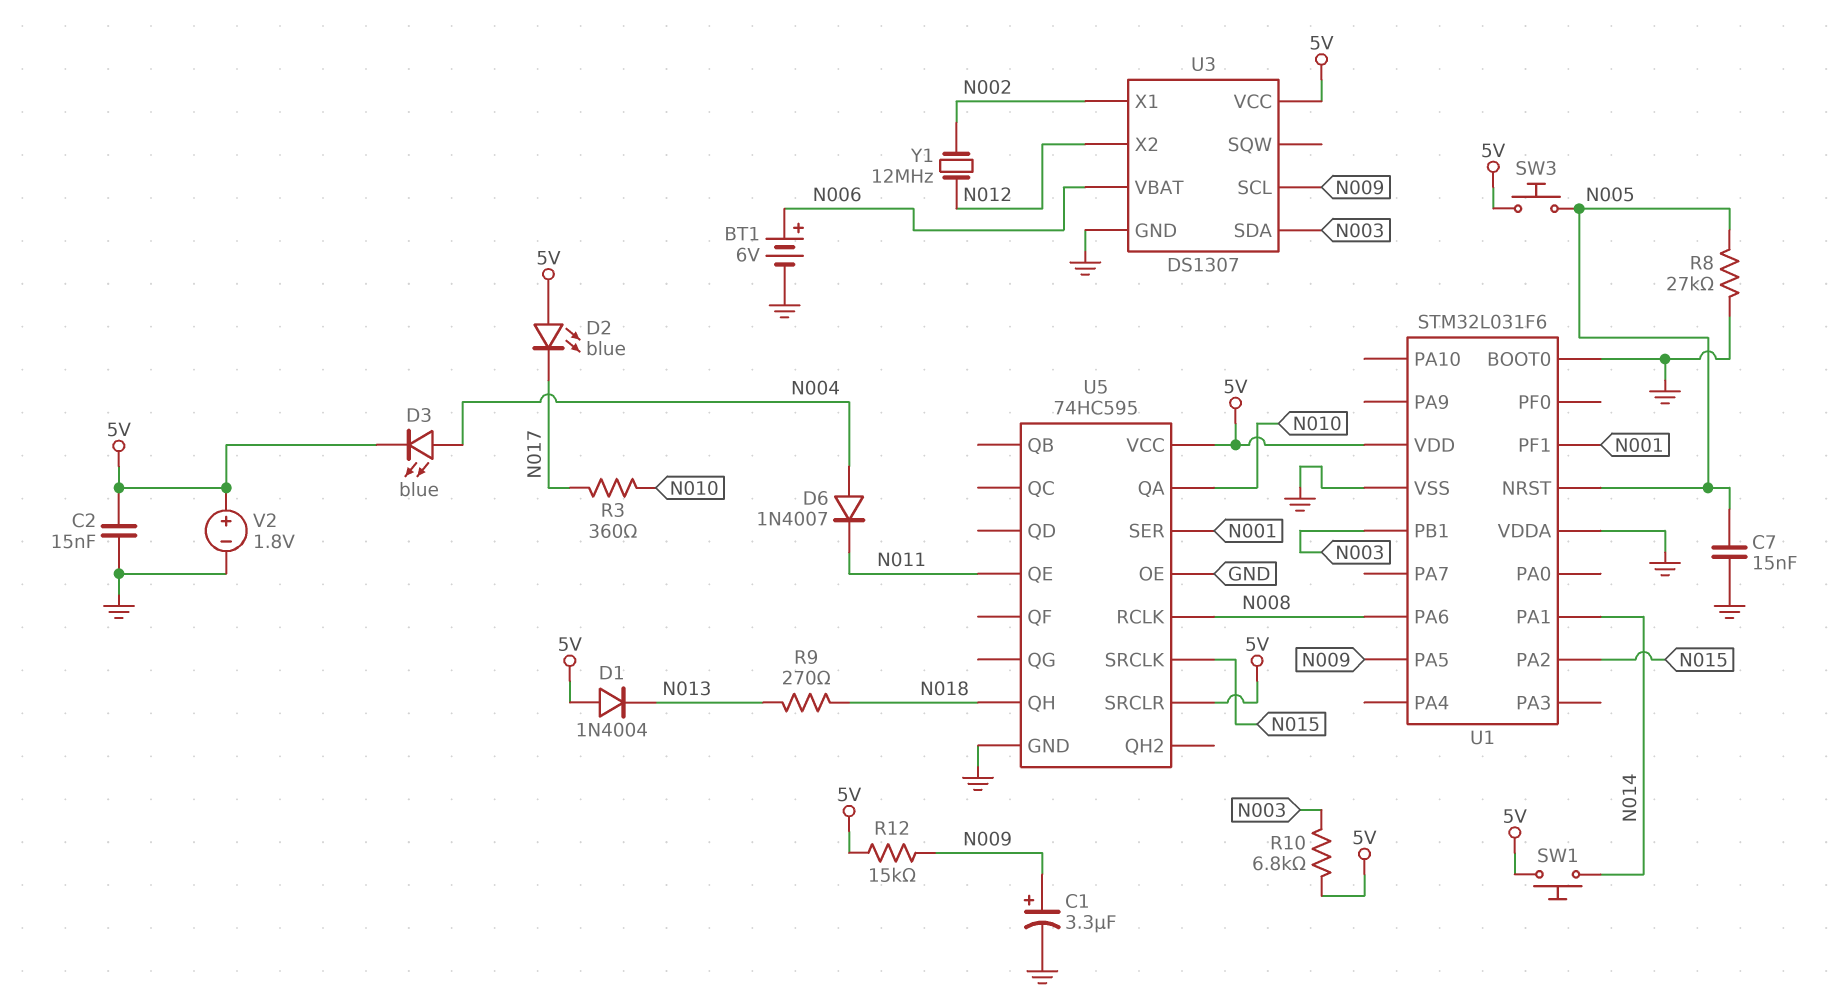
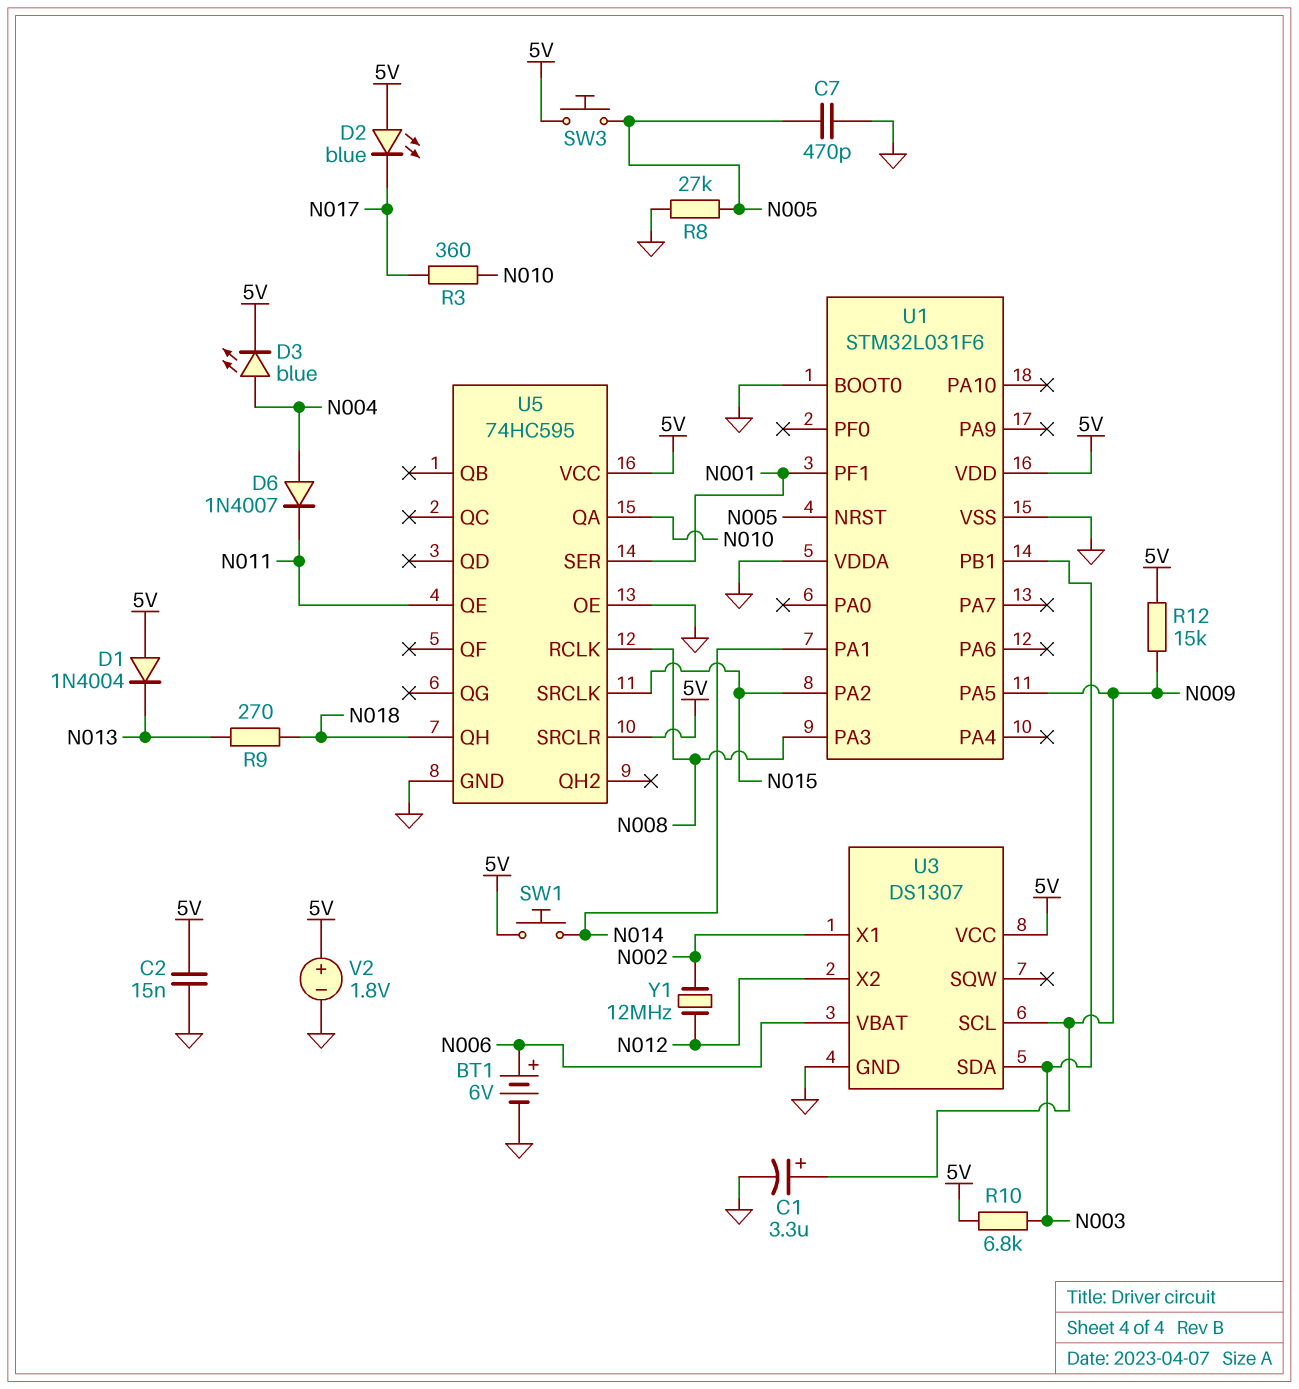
C7: 15nF (GND, N005) -> 470pF (GND, N005)
U1 pin PA3: none -> N008
U1 pin PA6: N008 -> none

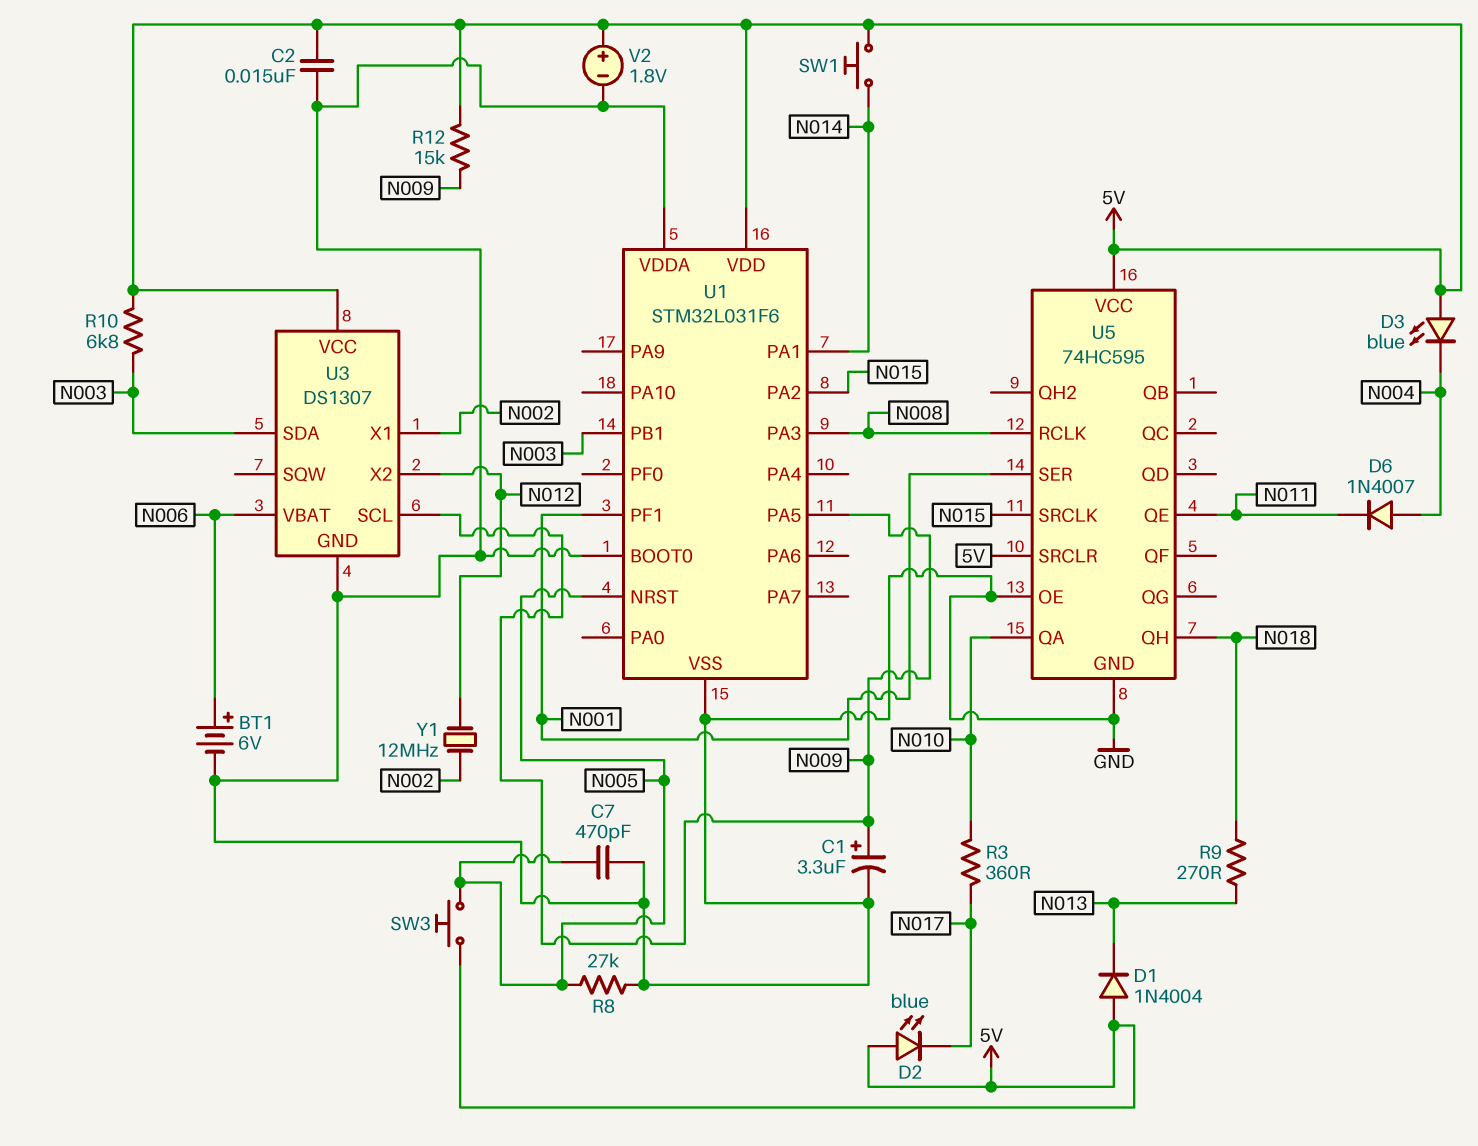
D3: LED blue (A N004, K 5V) -> LED blue (A 5V, K N004)

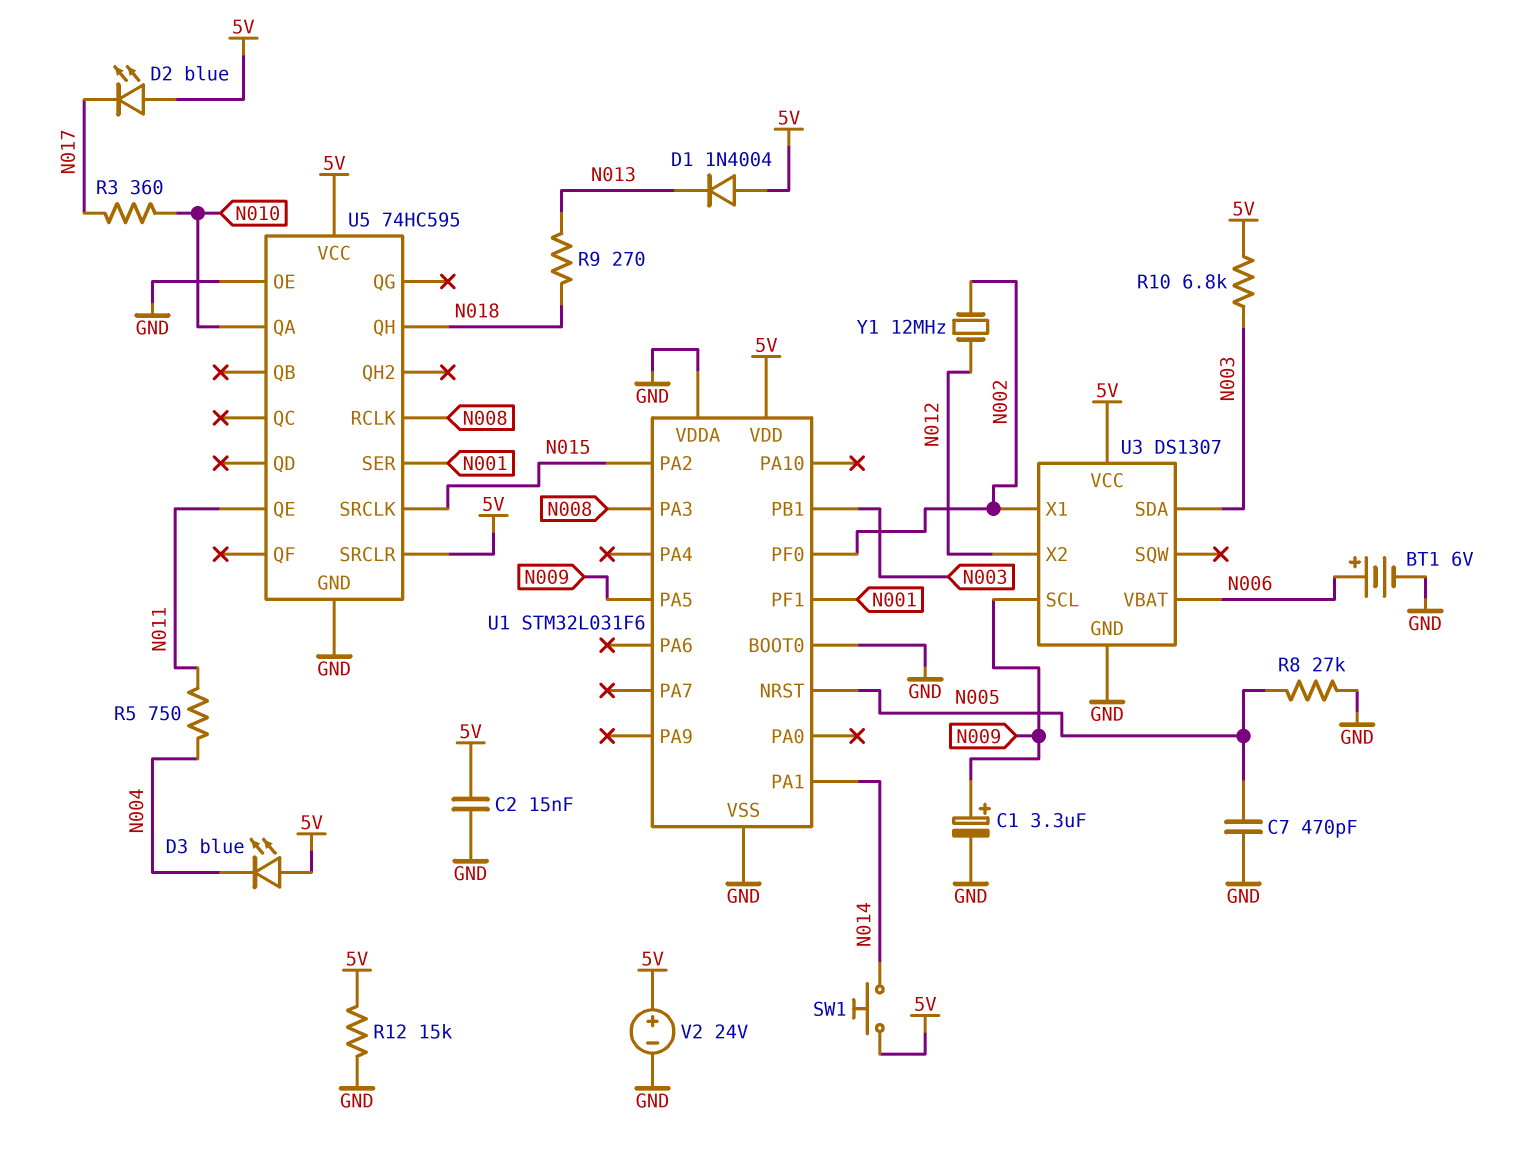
D6: diode 1N4007 (A N004, K N011) -> none
R5: none -> 750 (N004, N011)
R12: 15k (5V, N009) -> 15k (5V, GND)
SW3: button (5V, N005) -> none
U1 pin PF0: none -> N002
V2: 1.8V (plus 5V, minus GND) -> 24V (plus 5V, minus GND)

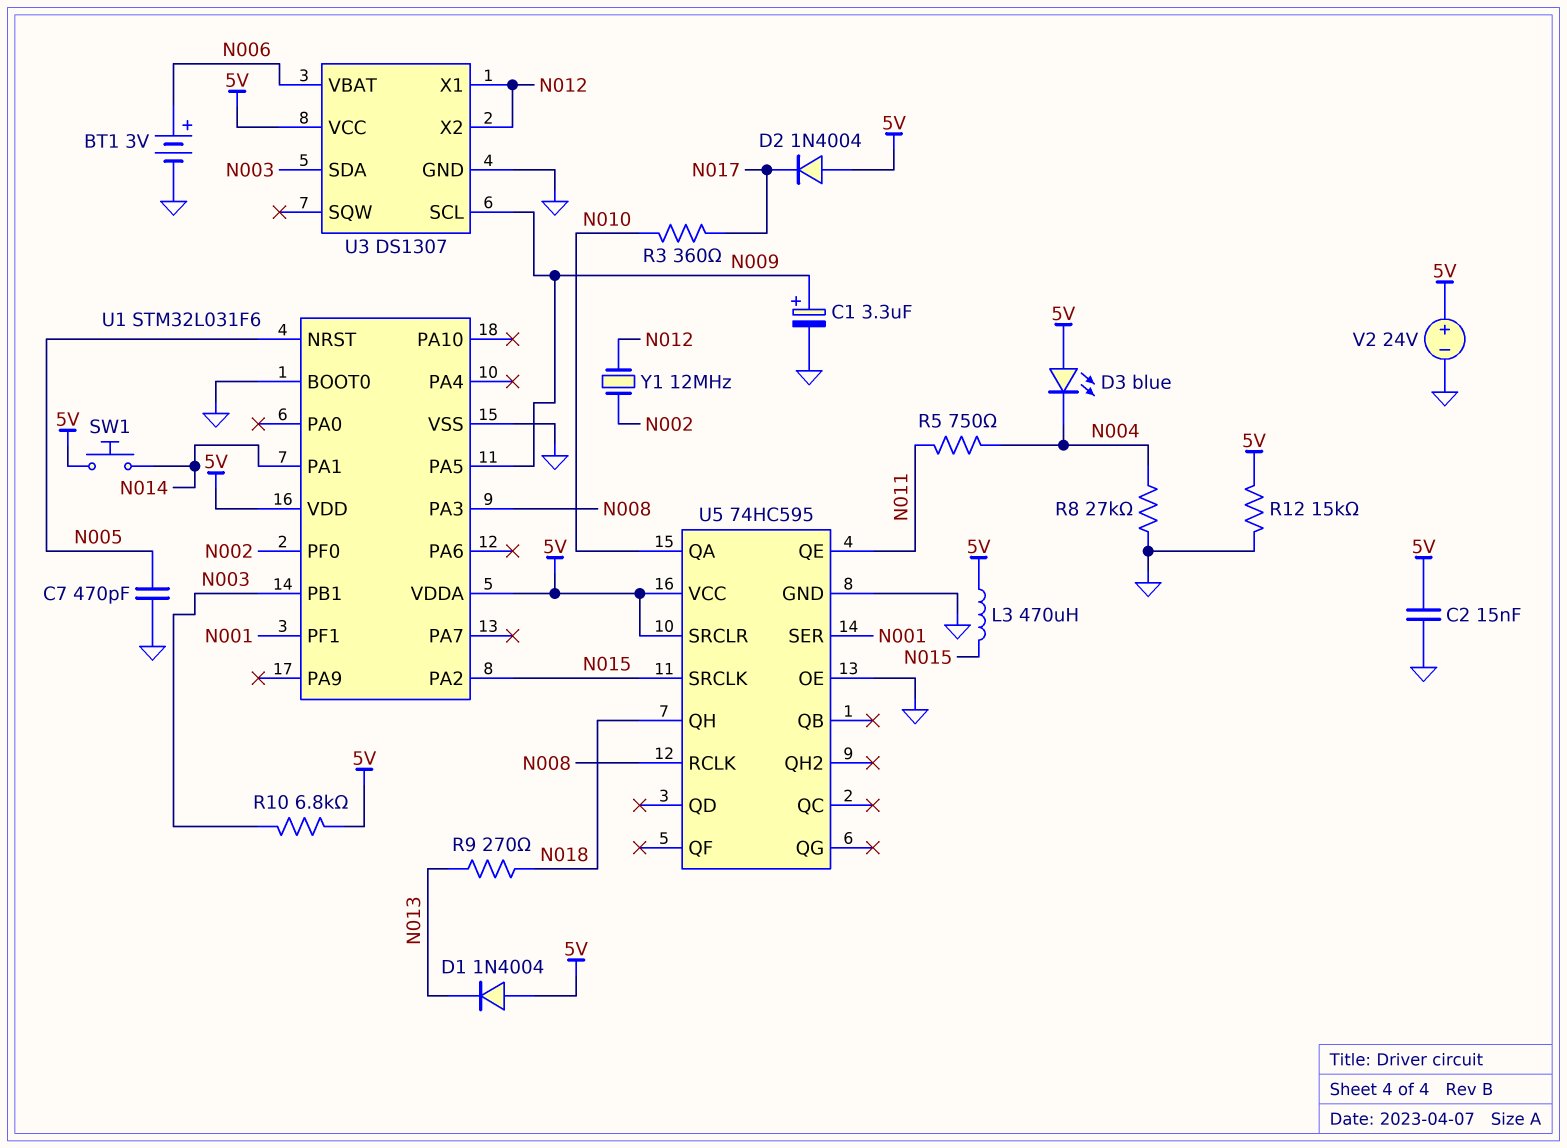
BT1: 6V (plus N006, minus GND) -> 3V (plus N006, minus GND)
D2: LED blue (A 5V, K N017) -> diode 1N4004 (A 5V, K N017)
L3: none -> 470uH (5V, N015)
R8: 27k (GND, N005) -> 27k (GND, N004)
U1 pin VDDA: GND -> 5V
U3 pin X1: N002 -> N012

